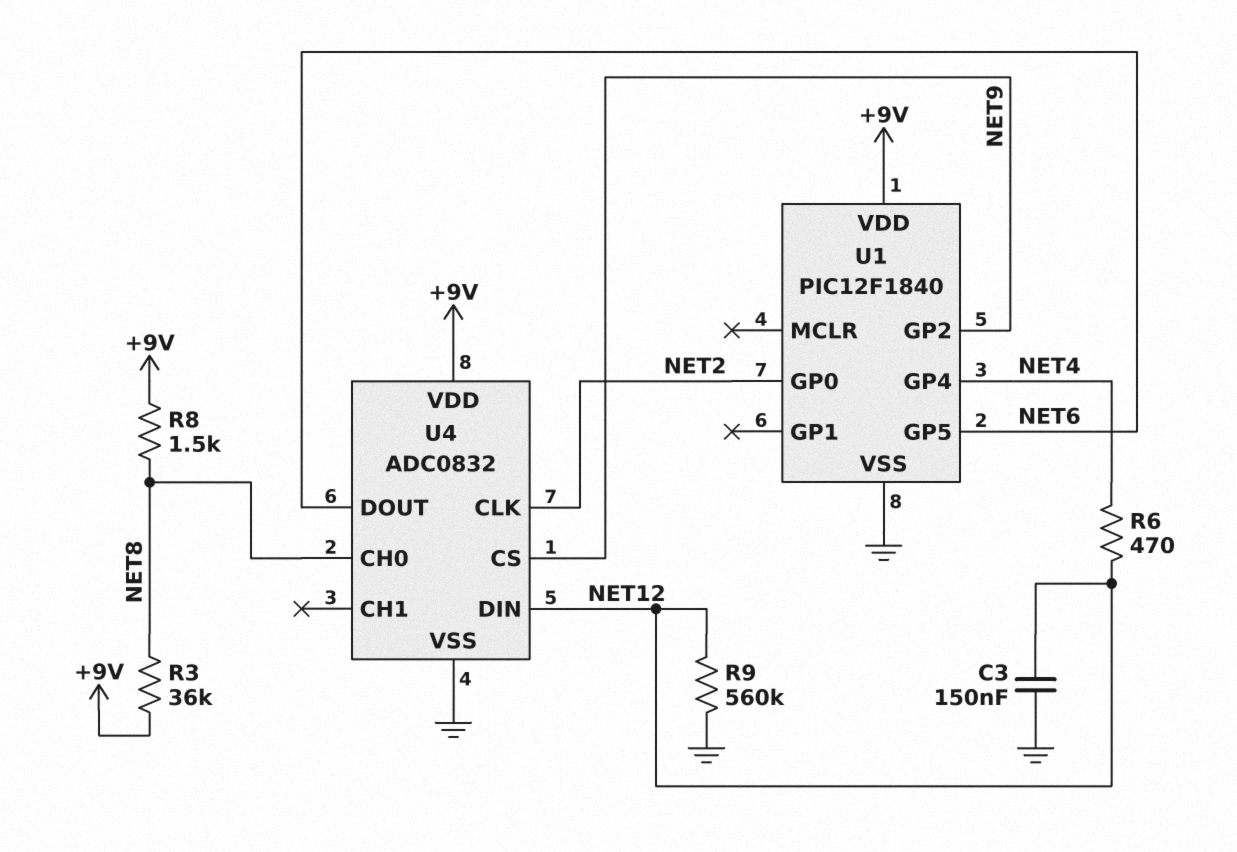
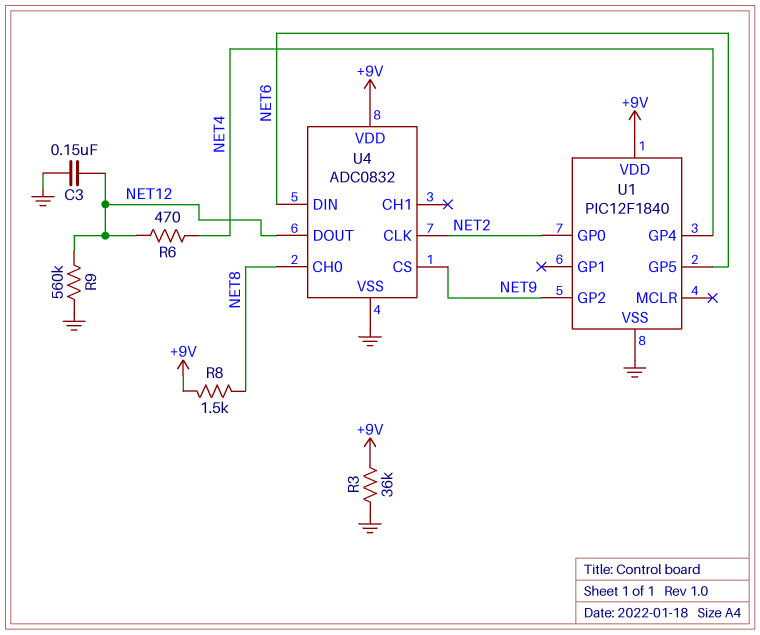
R3: 36k (+9V, NET8) -> 36k (+9V, GND)
U4 pin DIN: NET12 -> NET6
U4 pin DOUT: NET6 -> NET12

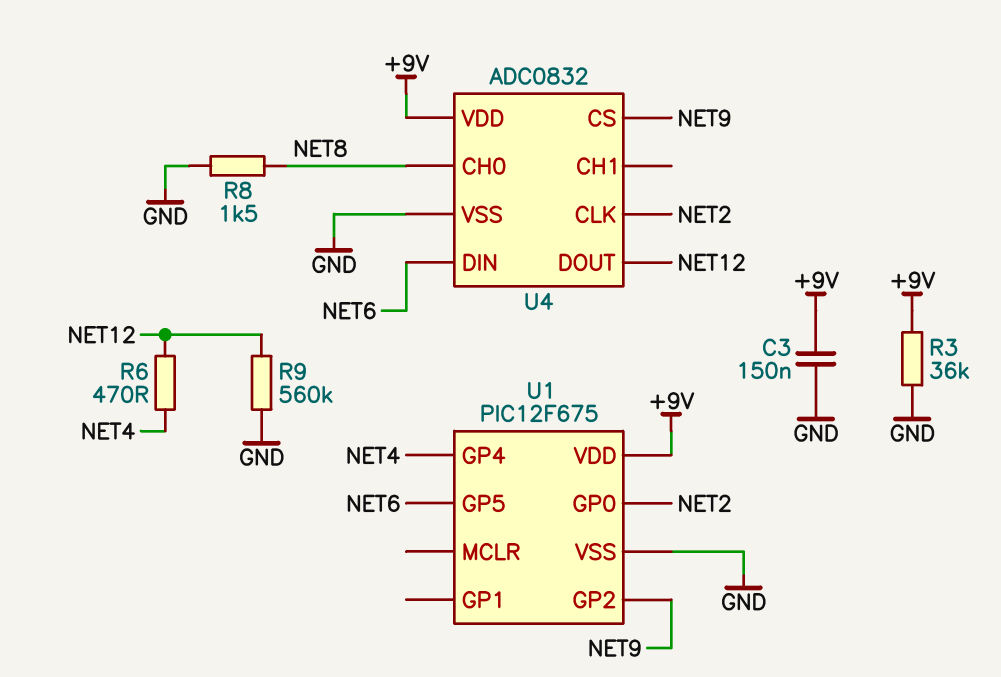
C3: 150nF (GND, NET12) -> 150nF (+9V, GND)
R8: 1.5k (+9V, NET8) -> 1.5k (GND, NET8)
U1: PIC12F1840 -> PIC12F675

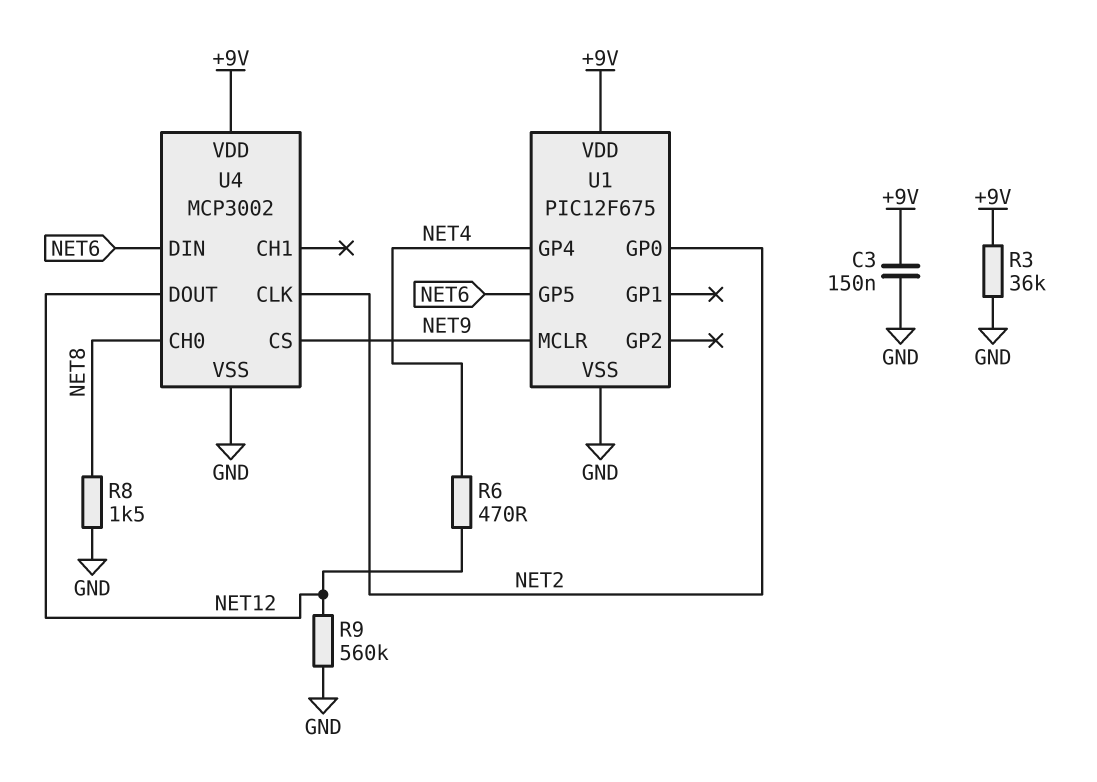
U1 pin GP2: NET9 -> none
U1 pin MCLR: none -> NET9
U4: ADC0832 -> MCP3002

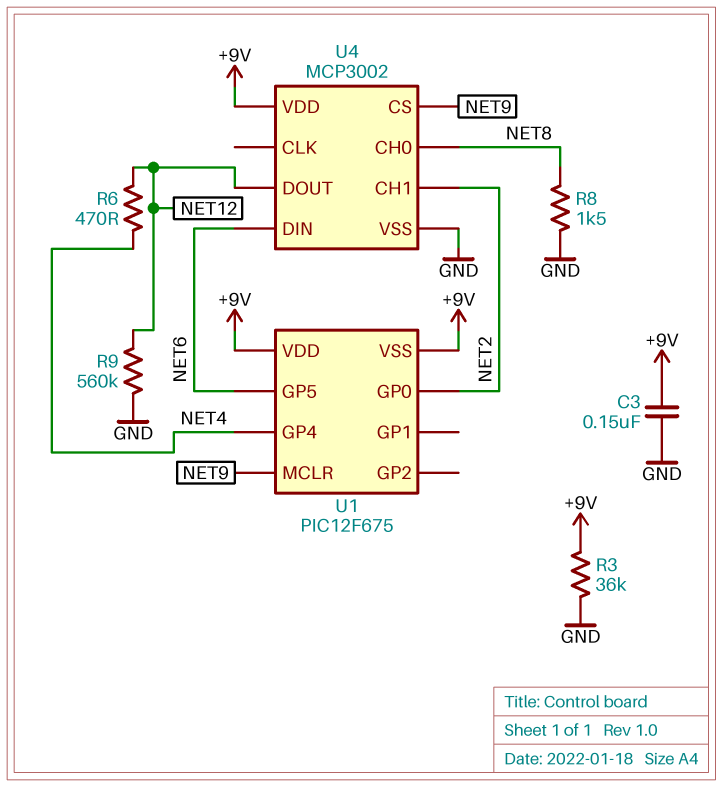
U1 pin VSS: GND -> +9V
U4 pin CH1: none -> NET2
U4 pin CLK: NET2 -> none

